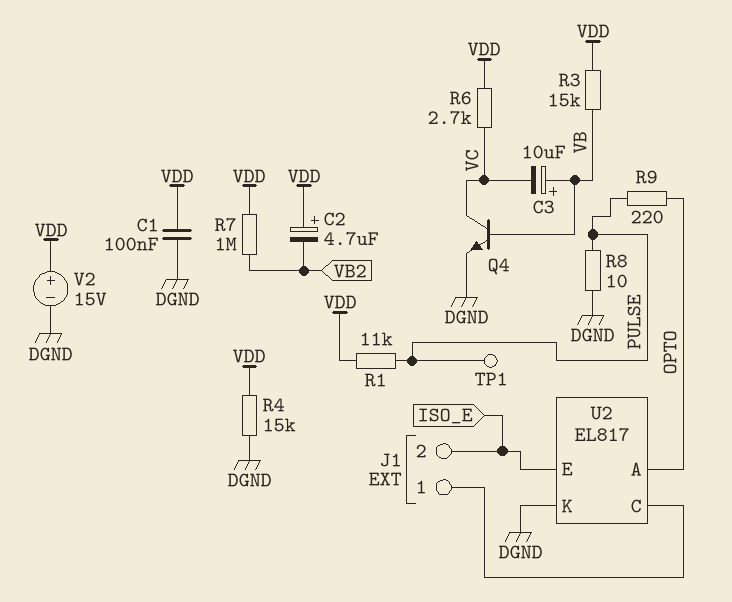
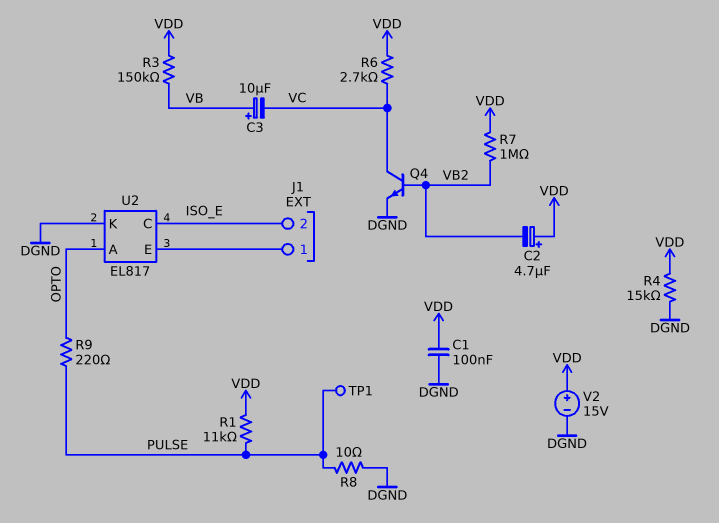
Q4: NPN (B VB, C VC, E DGND) -> NPN (B VB2, C VC, E DGND)
R3: 15k (VB, VDD) -> 150k (VB, VDD)
U2 pin C: J1/1 -> ISO_E
U2 pin E: ISO_E -> J1/1

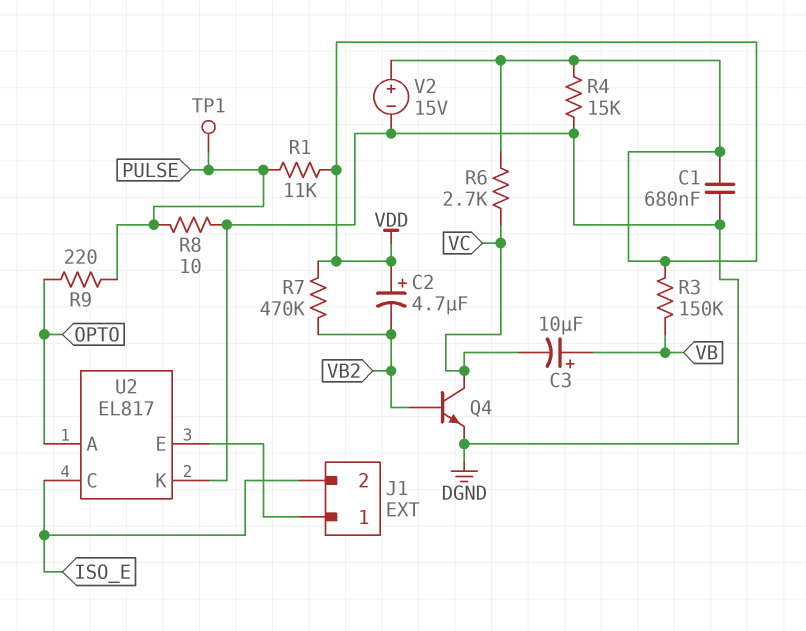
C1: 100nF (DGND, VDD) -> 680nF (DGND, VDD)
R7: 1M (VB2, VDD) -> 470k (VB2, VDD)

